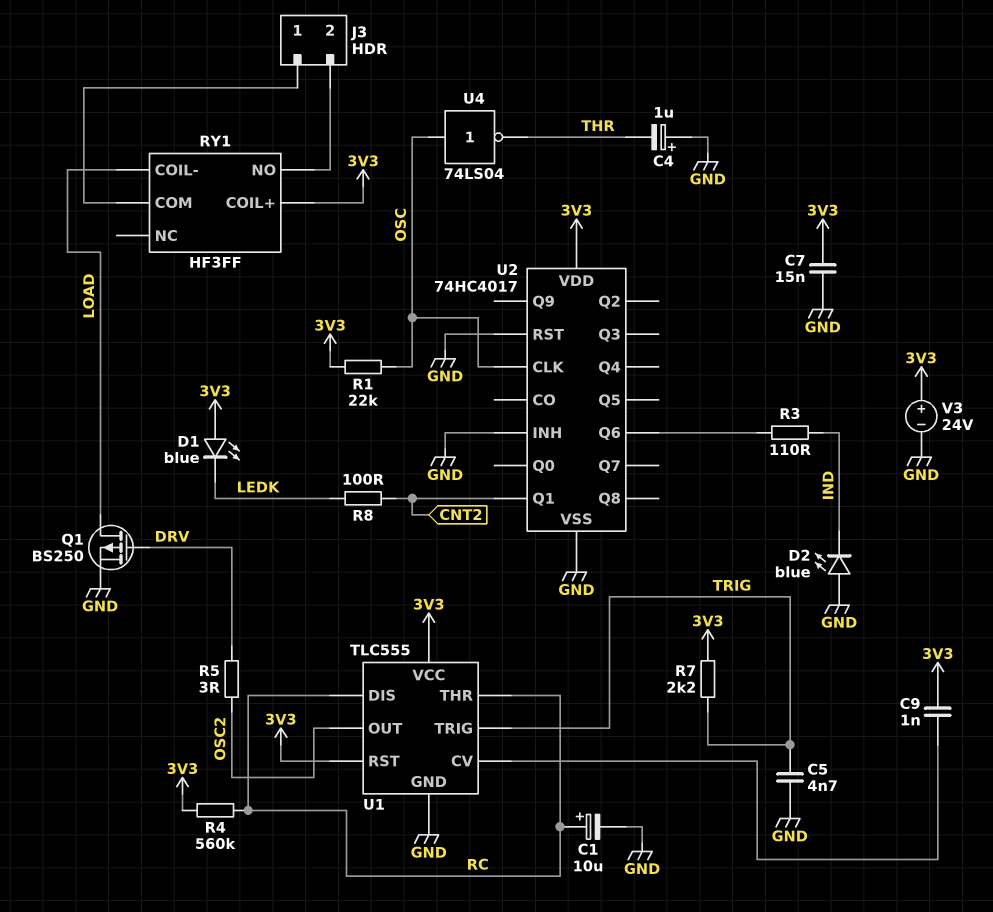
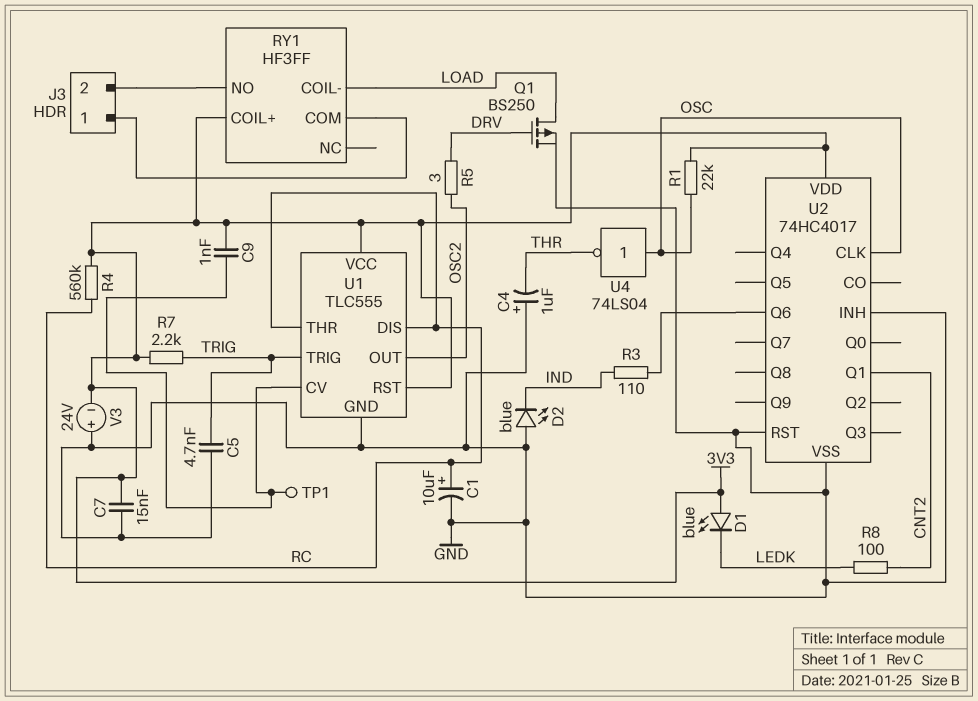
TP1: none -> test point (U1/CV)
V3: 24V (plus 3V3, minus GND) -> 24V (plus GND, minus 3V3)

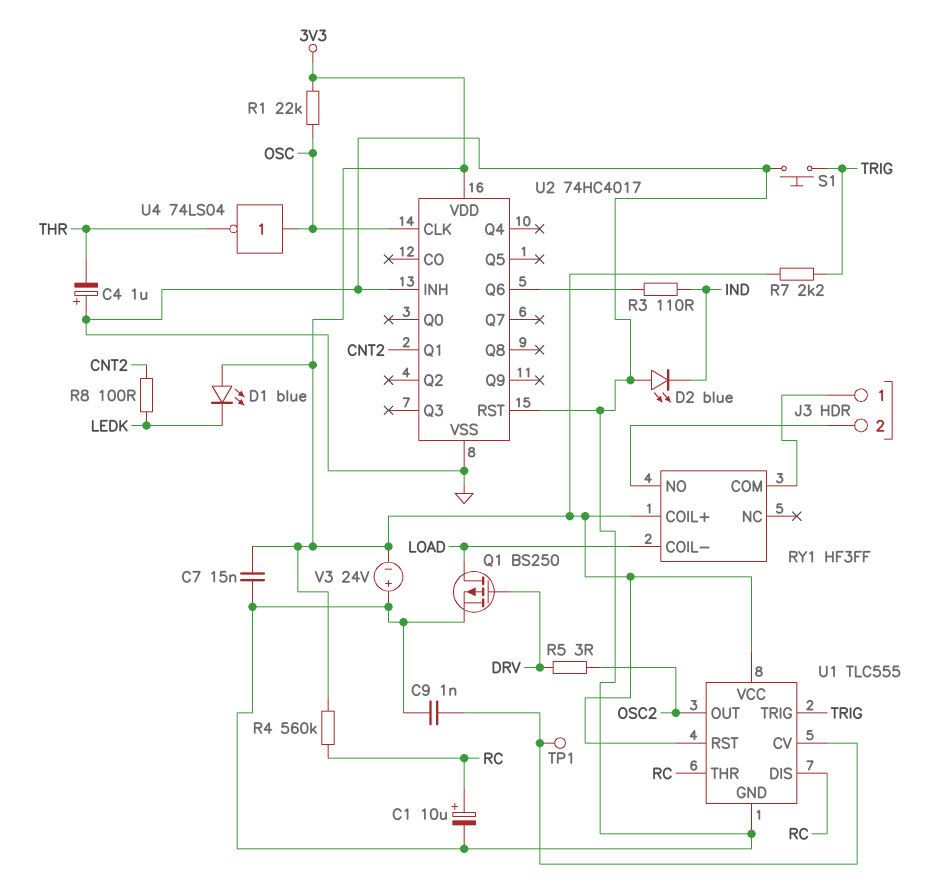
C5: 4.7nF (GND, TRIG) -> none
C9: 1nF (3V3, U1/CV) -> 1nF (GND, U1/CV)
S1: none -> button (GND, TRIG)

